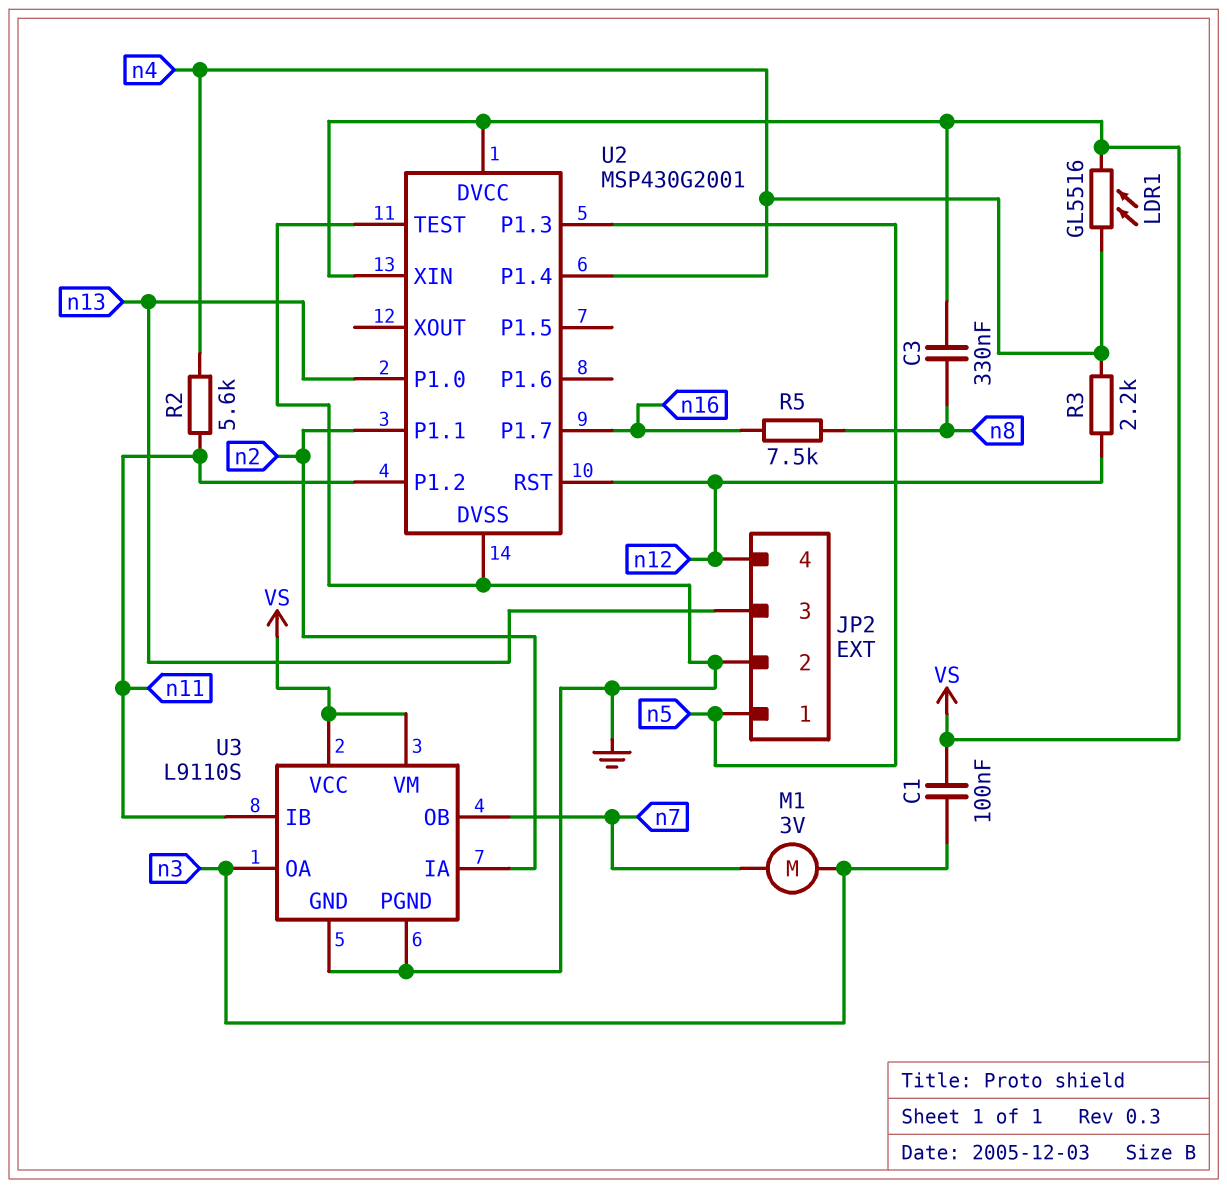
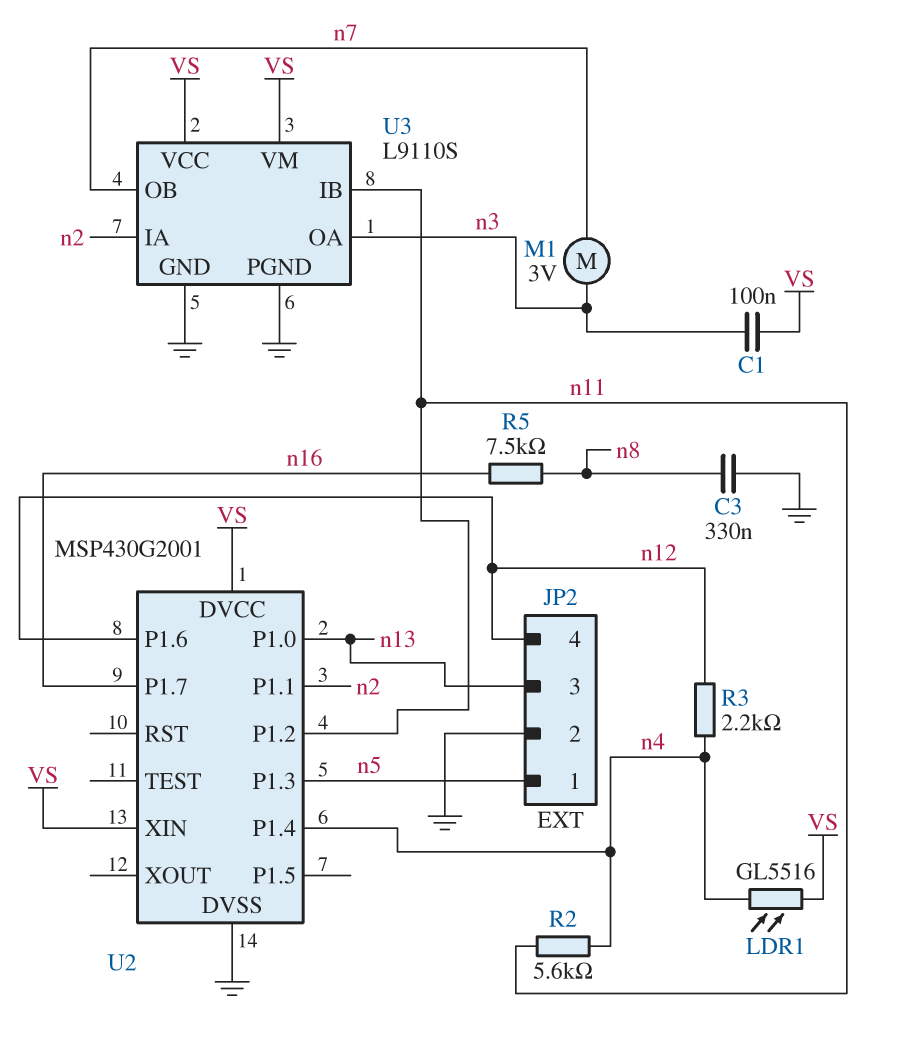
C3: 330nF (VS, n8) -> 330nF (GND, n8)
U2 pin P1.6: none -> n12
U2 pin RST: n12 -> none
U2 pin TEST: GND -> none

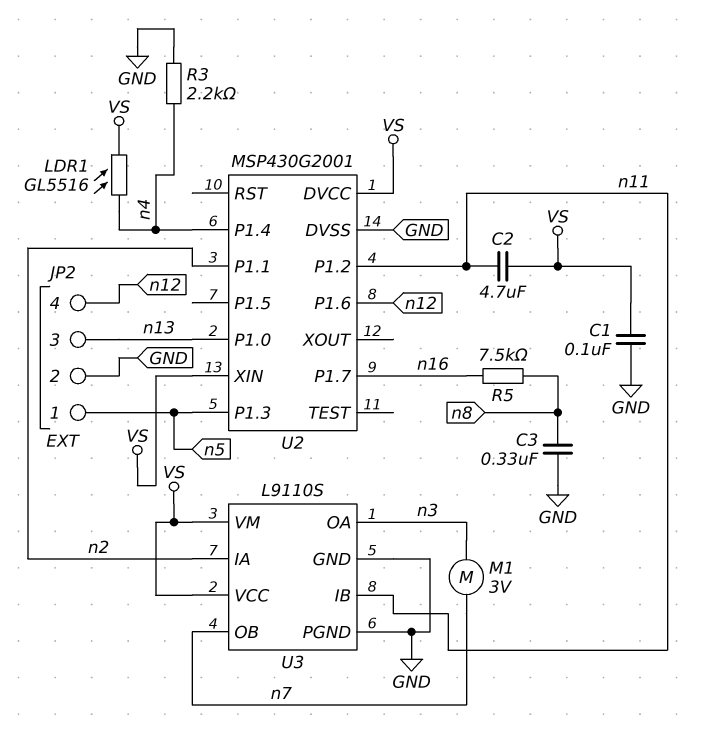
C1: 100nF (VS, n3) -> 100nF (GND, VS)
C2: none -> 4.7uF (VS, n11)
R2: 5.6k (n4, n11) -> none
R3: 2.2k (n4, n12) -> 2.2k (GND, n4)

